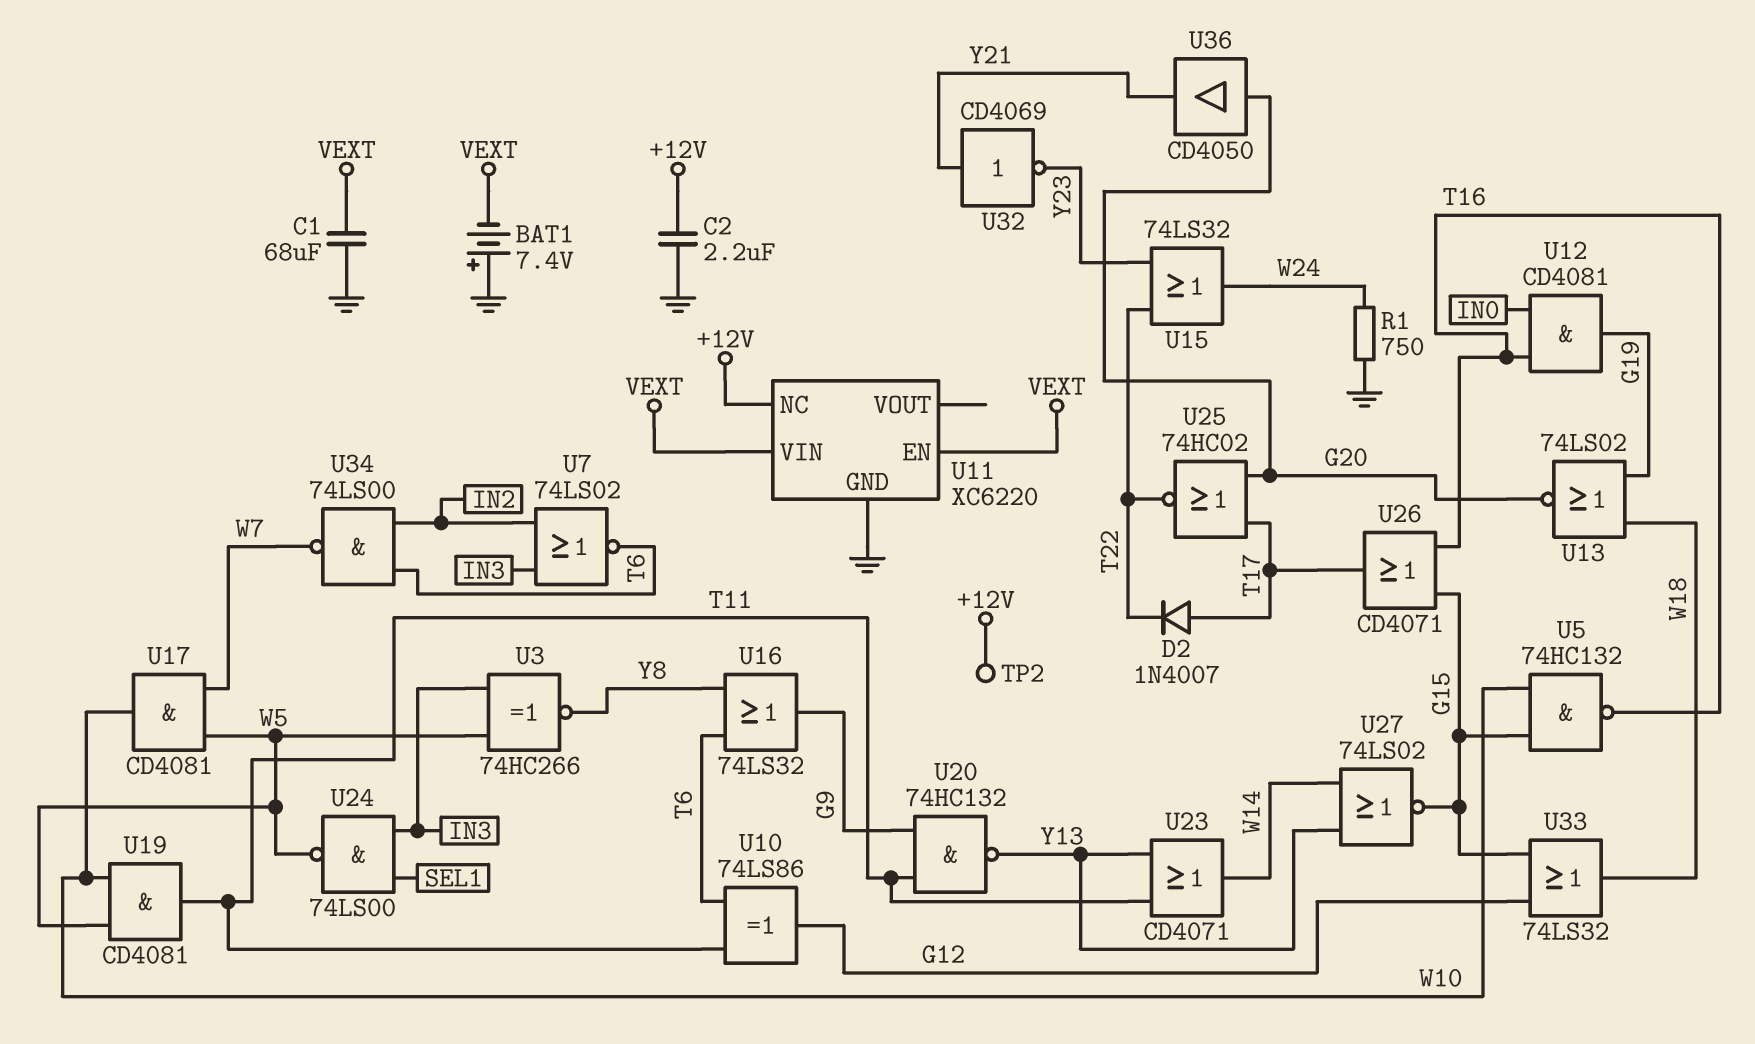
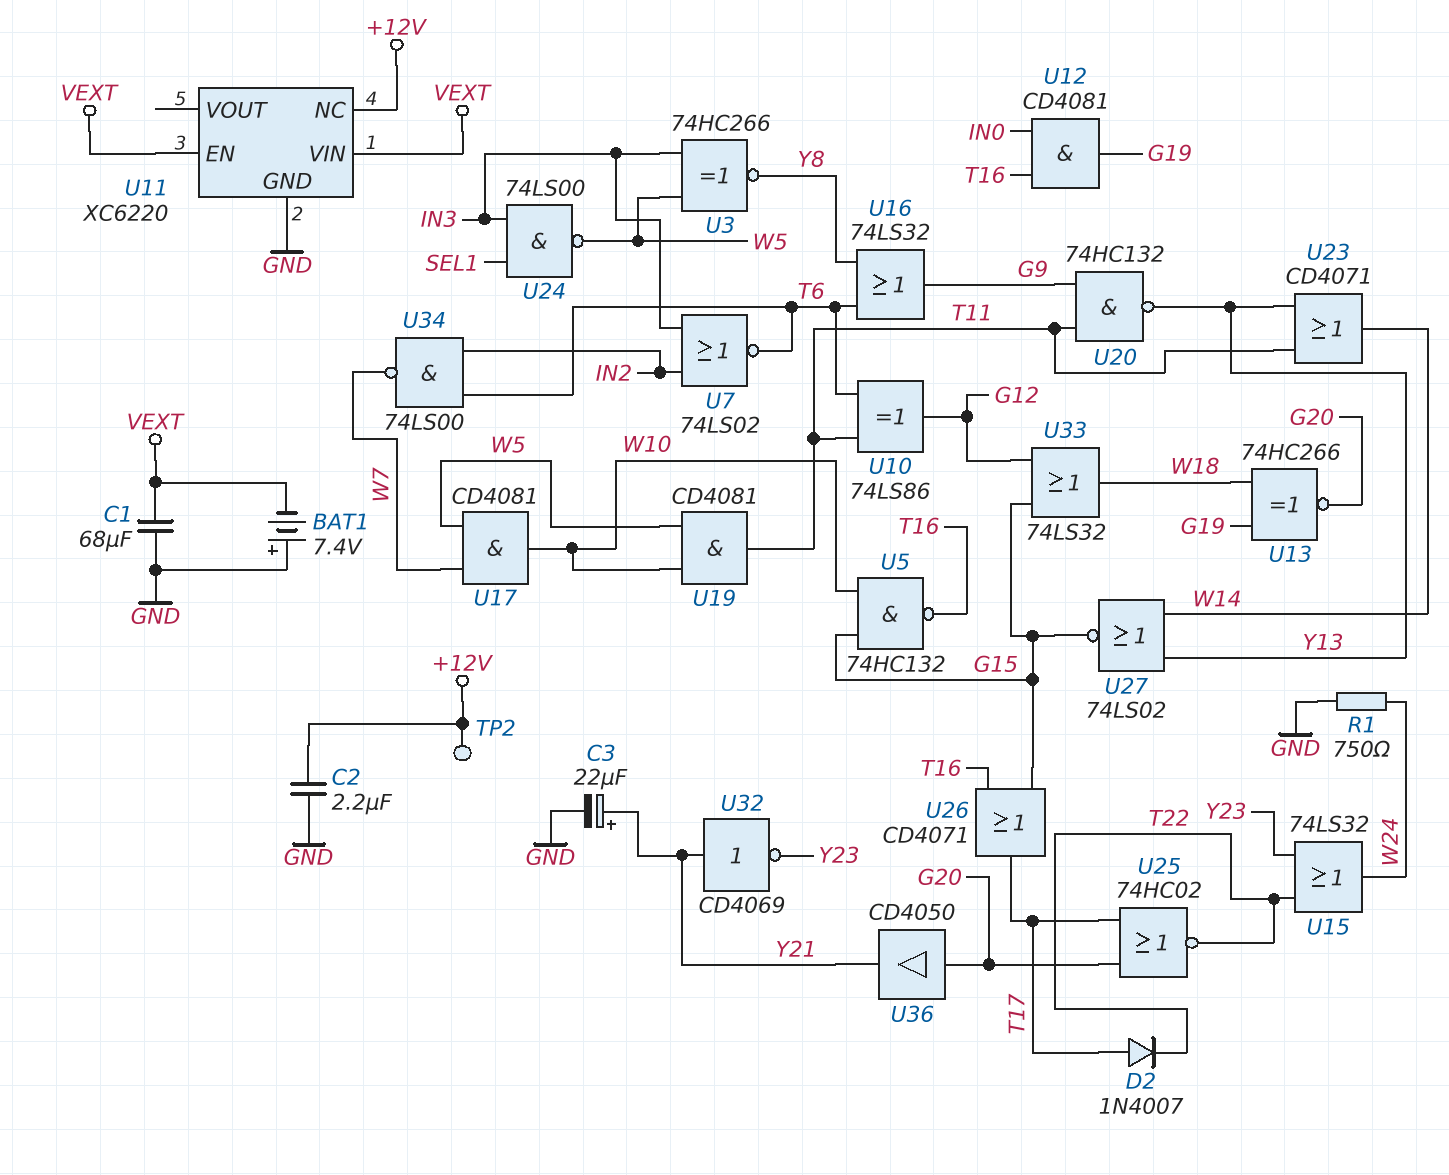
C3: none -> 22uF (plus Y21, minus GND)
U13: NOR 74LS02 (in G19, in W18, out G20) -> XNOR 74HC266 (in G19, in W18, out G20)

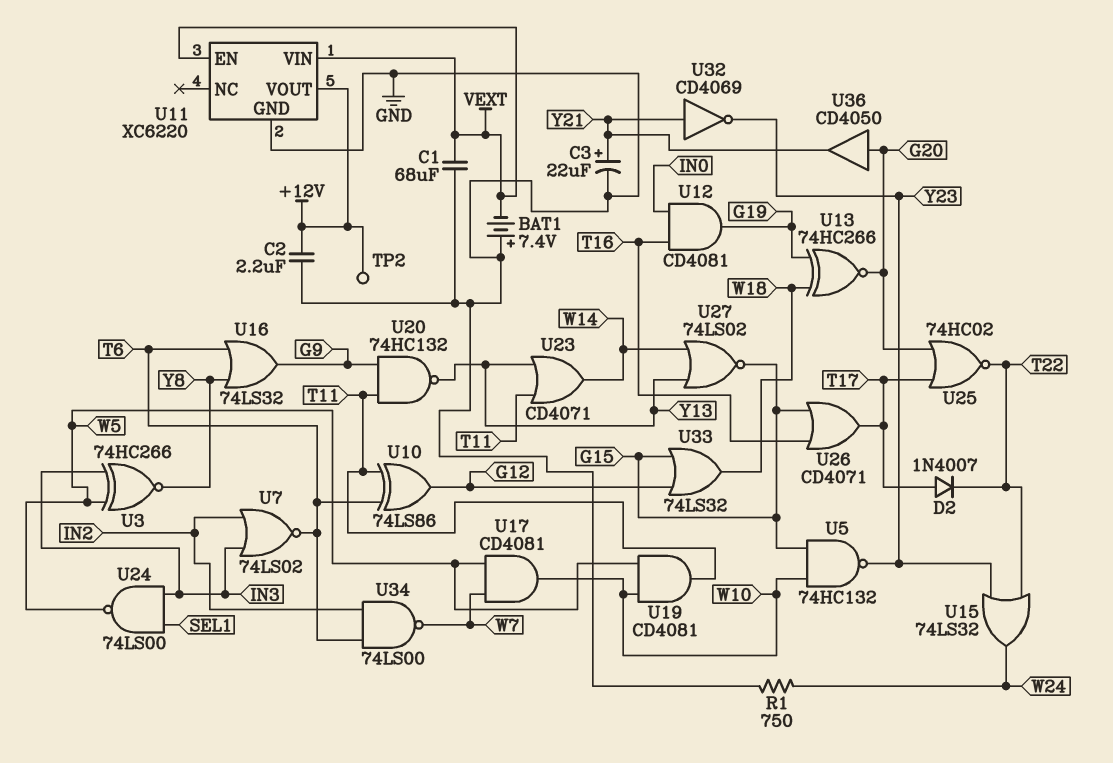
U5: NAND 74HC132 (in G15, in W10, out T16) -> NAND 74HC132 (in G15, in W10, out Y23)
U11 pin NC: +12V -> none
U11 pin VOUT: none -> +12V

